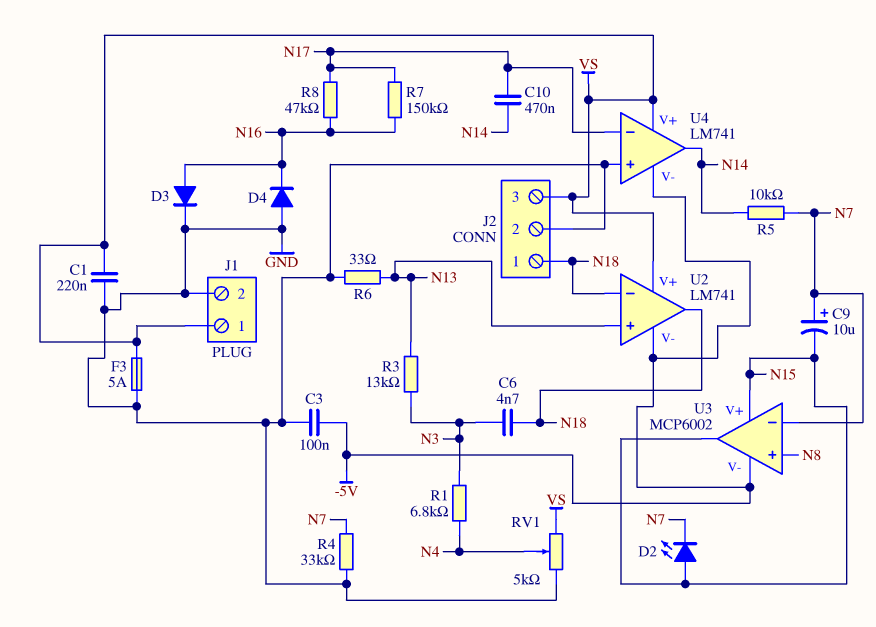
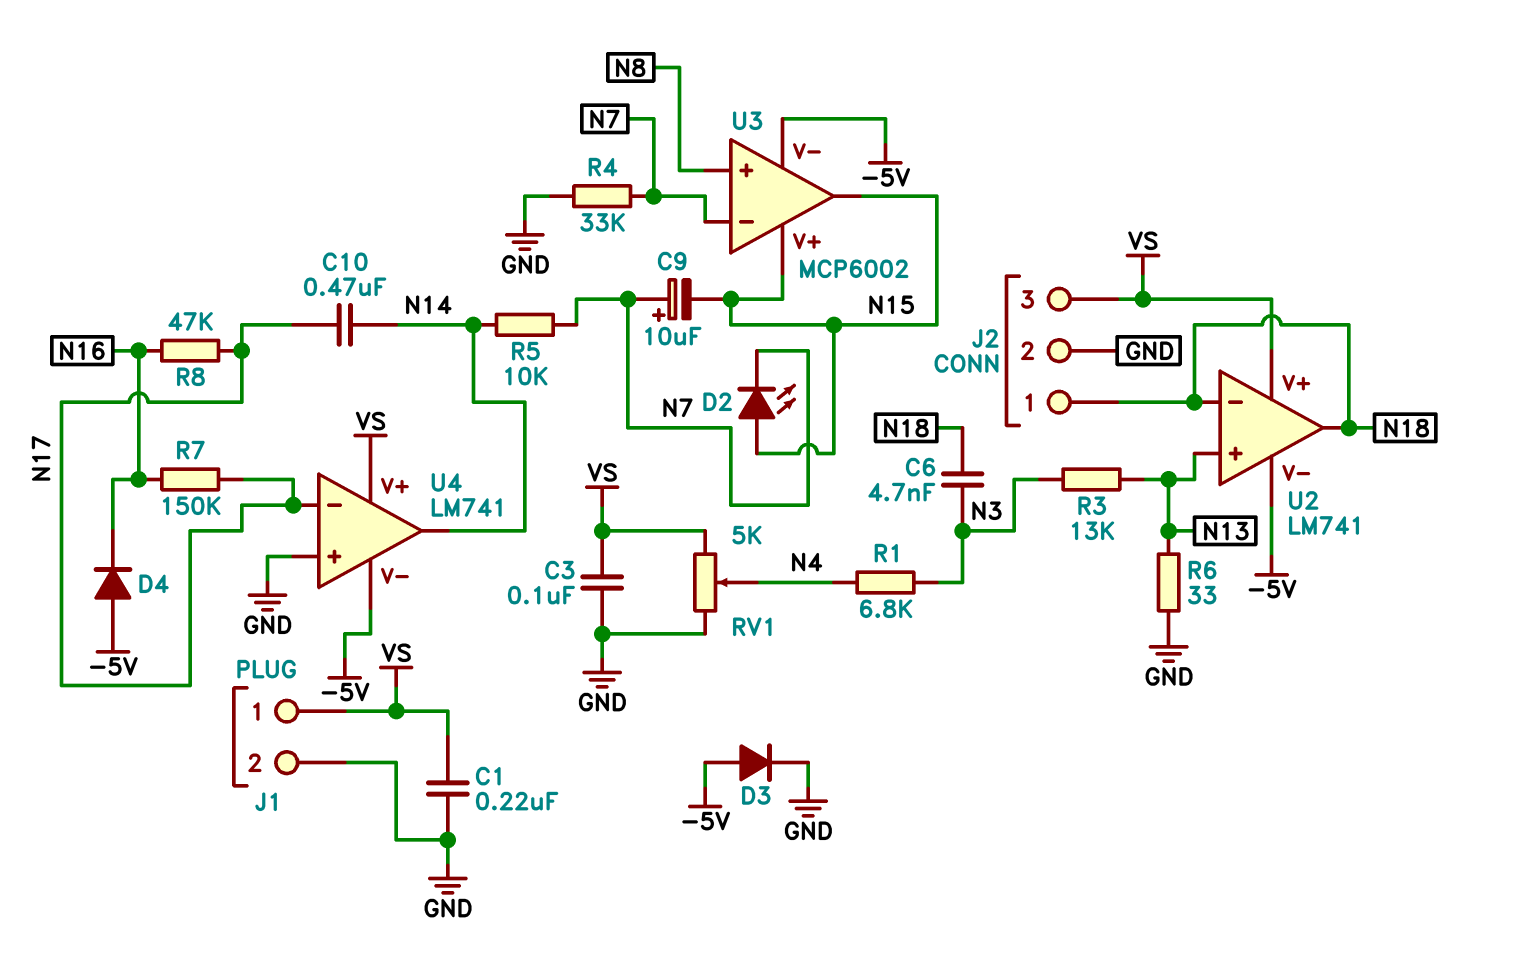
C3: 100nF (-5V, GND) -> 100nF (GND, VS)
D3: diode (A N16, K GND) -> diode (A -5V, K GND)
D4: diode (A GND, K N16) -> diode (A -5V, K N16)
F3: 5A (GND, VS) -> none

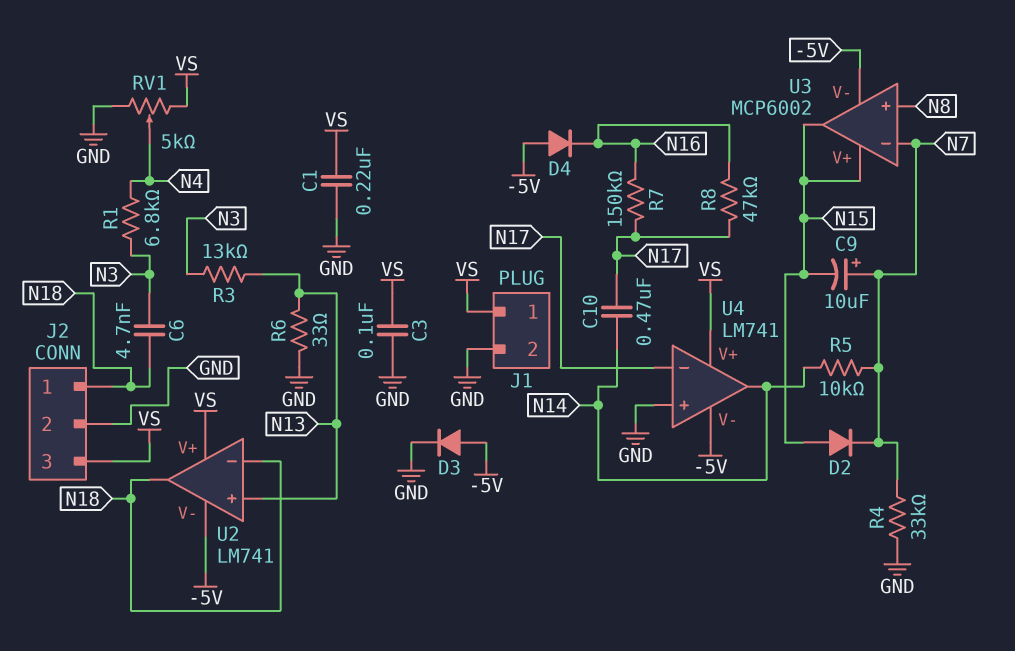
D2: LED (A N15, K N7) -> diode (A N15, K N7)

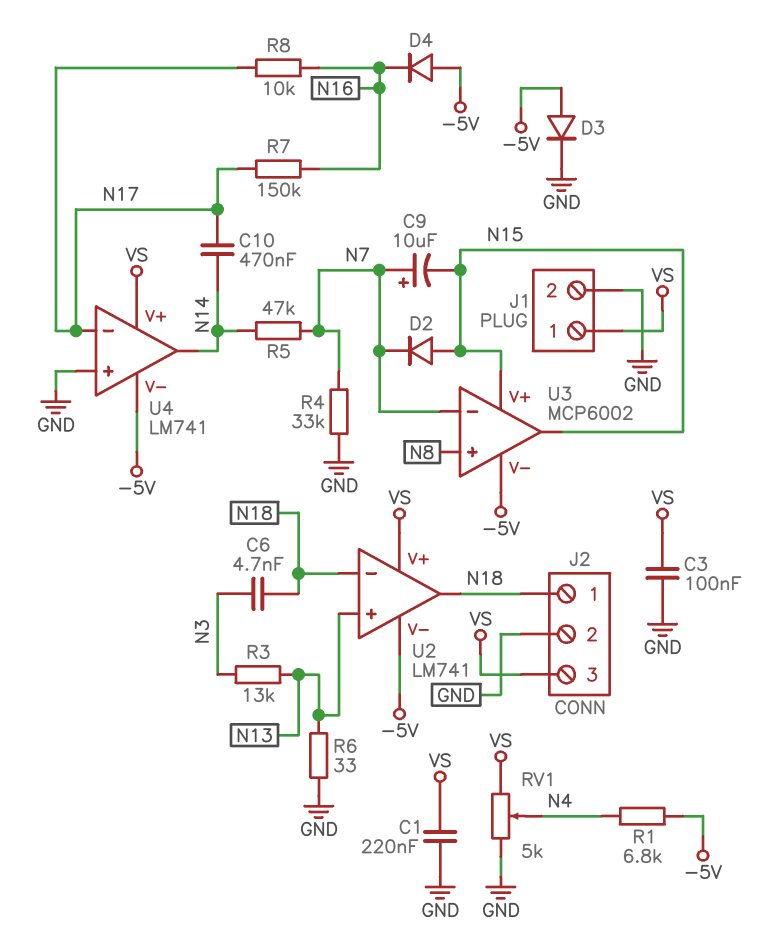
R1: 6.8k (N3, N4) -> 6.8k (-5V, N4)
R5: 10k (N7, N14) -> 47k (N7, N14)
R8: 47k (N16, N17) -> 10k (N16, N17)

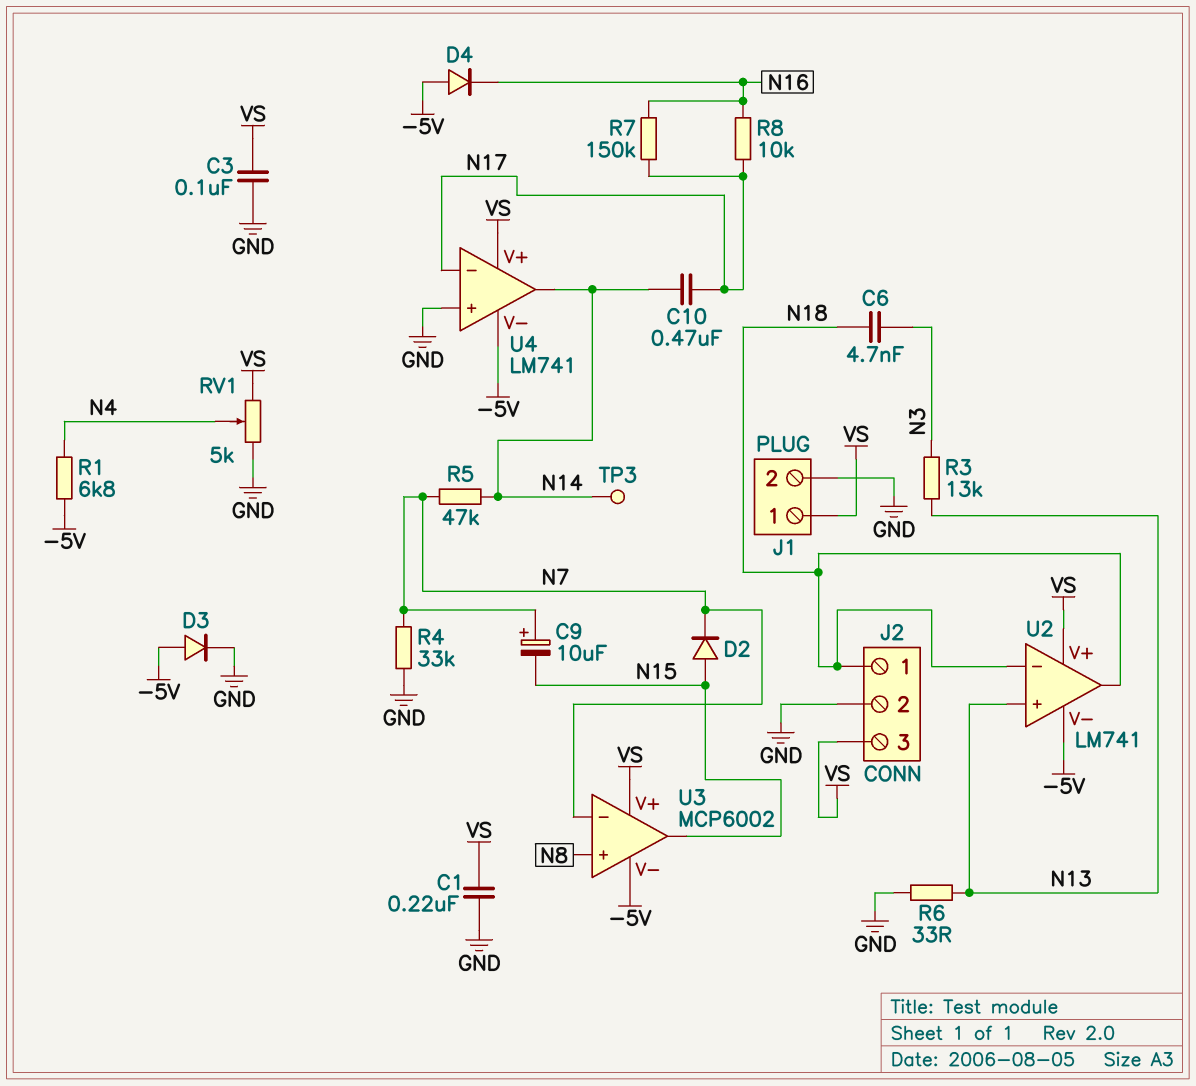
TP3: none -> test point (N14)
U3 pin V+: N15 -> VS

